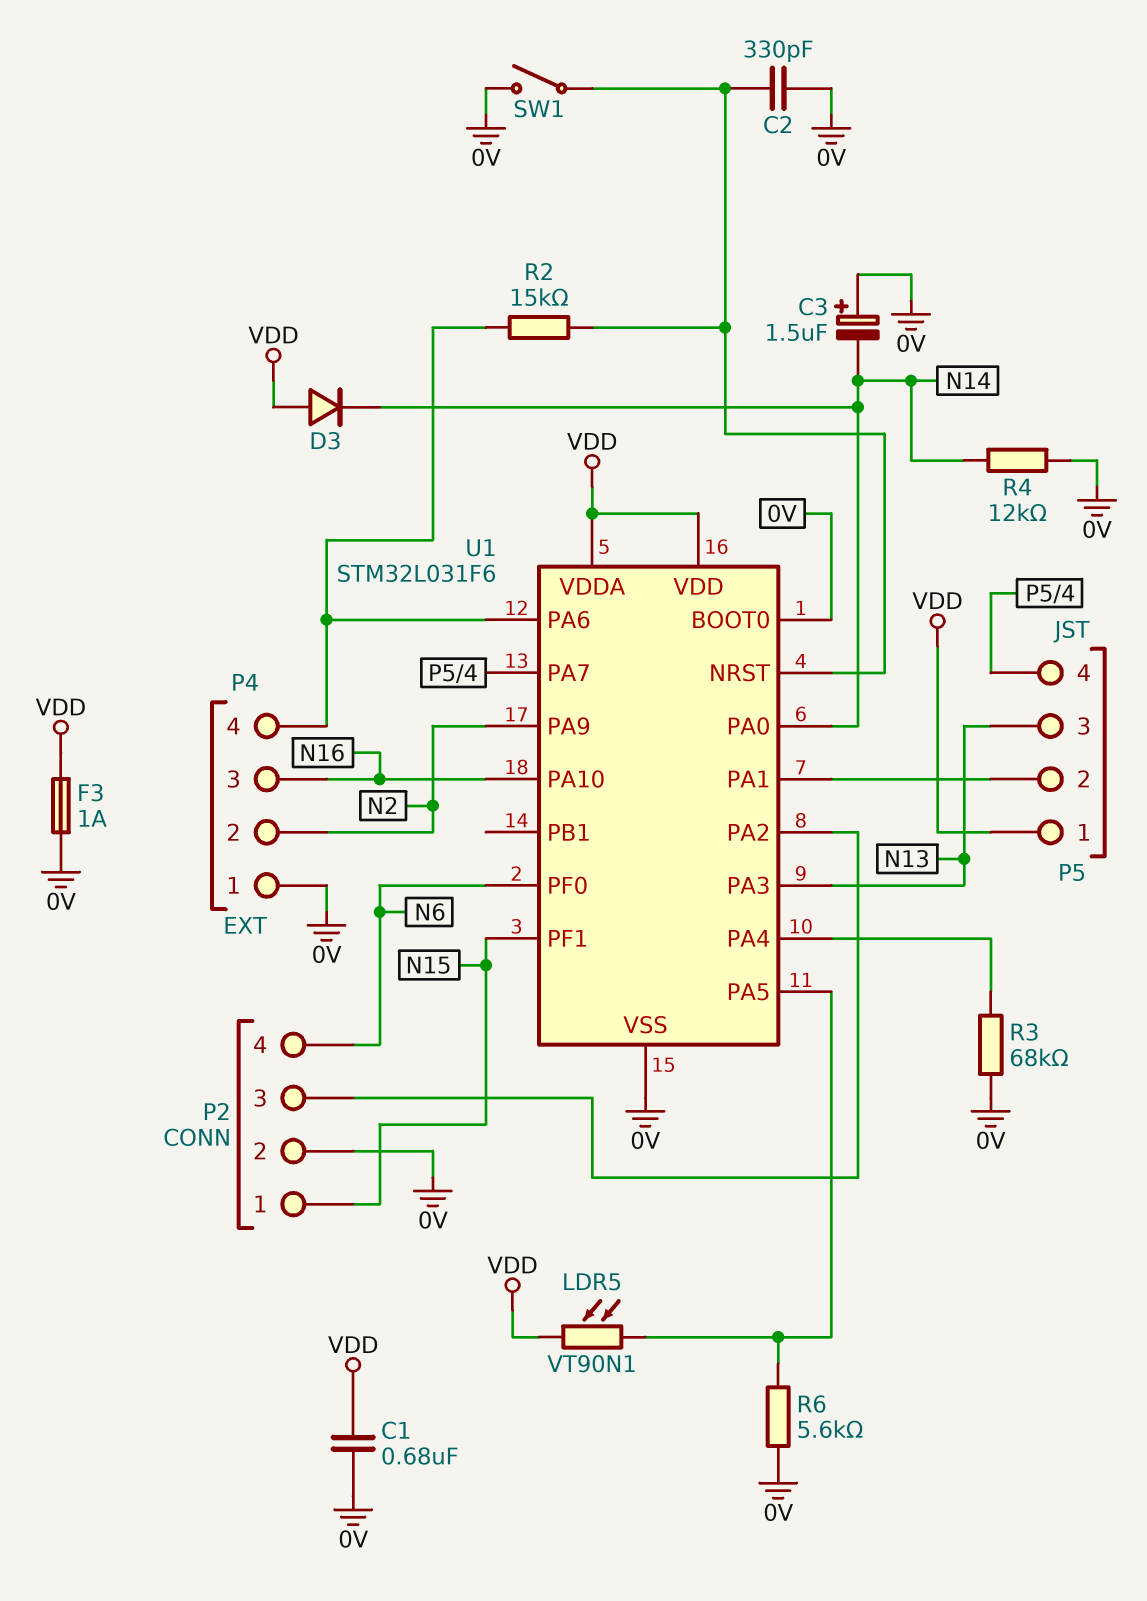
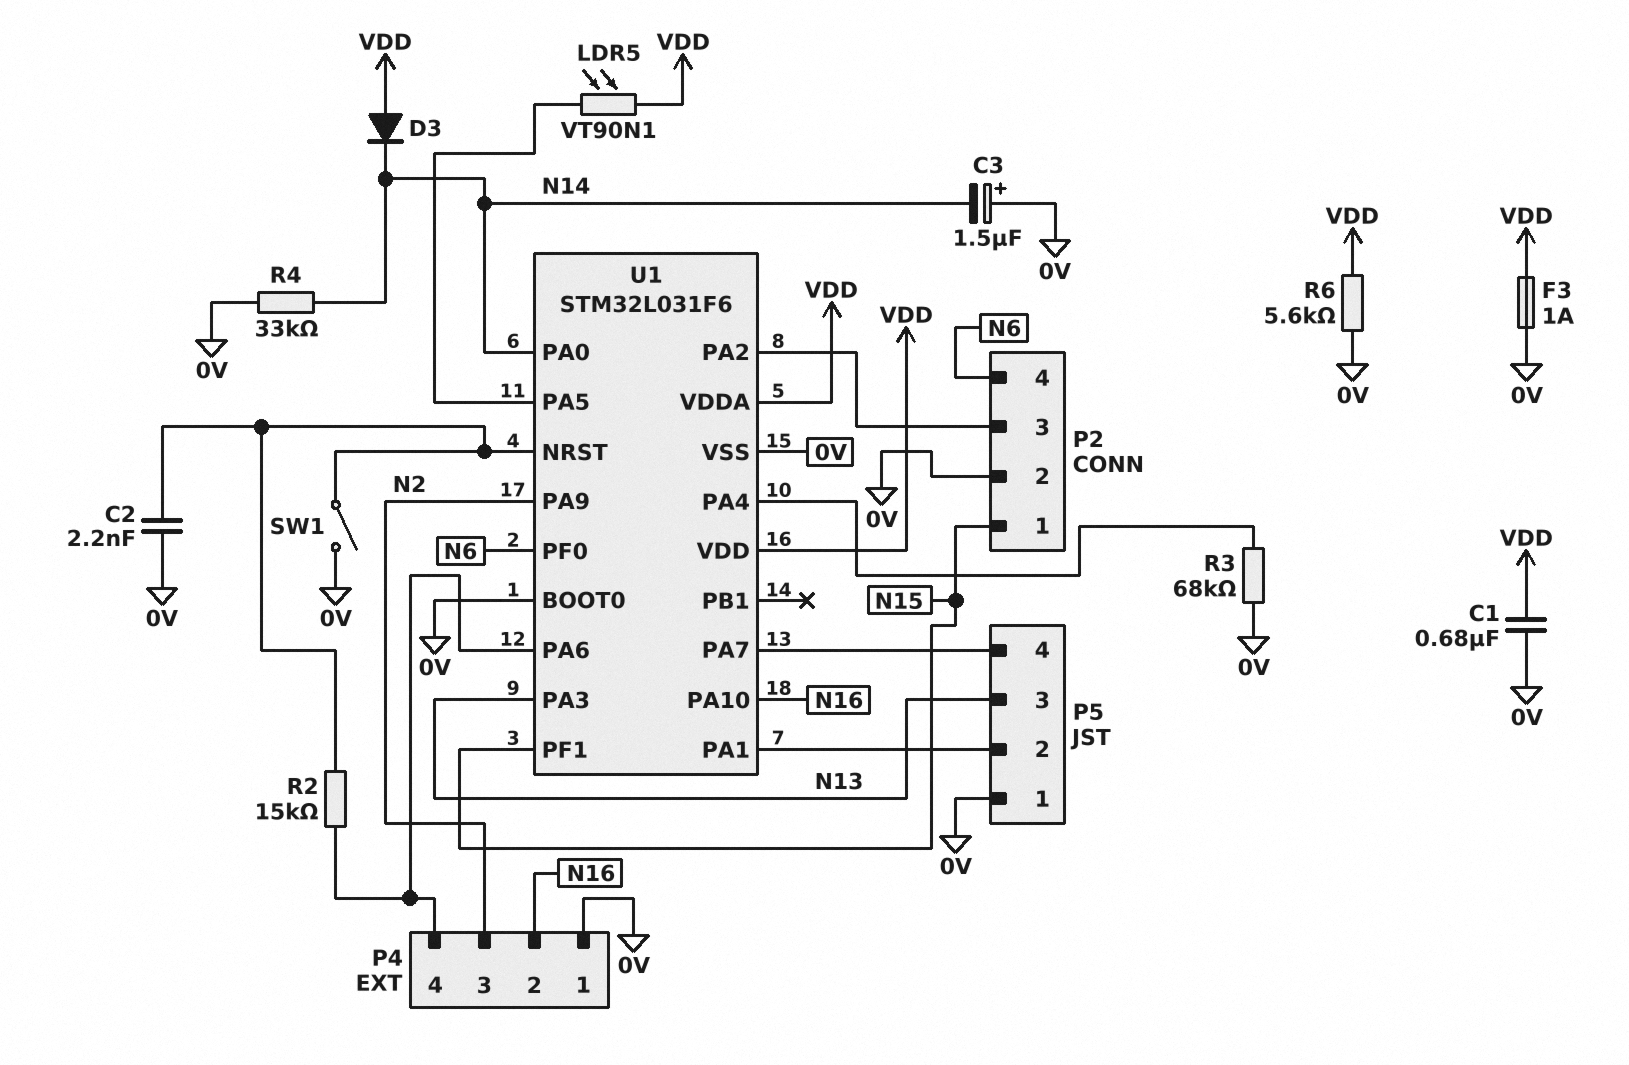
C2: 330pF (0V, U1/NRST) -> 2.2nF (0V, U1/NRST)
P4 pin 2: N2 -> N16
P4 pin 3: N16 -> N2
P5 pin 1: VDD -> 0V
R4: 12k (0V, N14) -> 33k (0V, N14)
R6: 5.6k (0V, U1/PA5) -> 5.6k (0V, VDD)

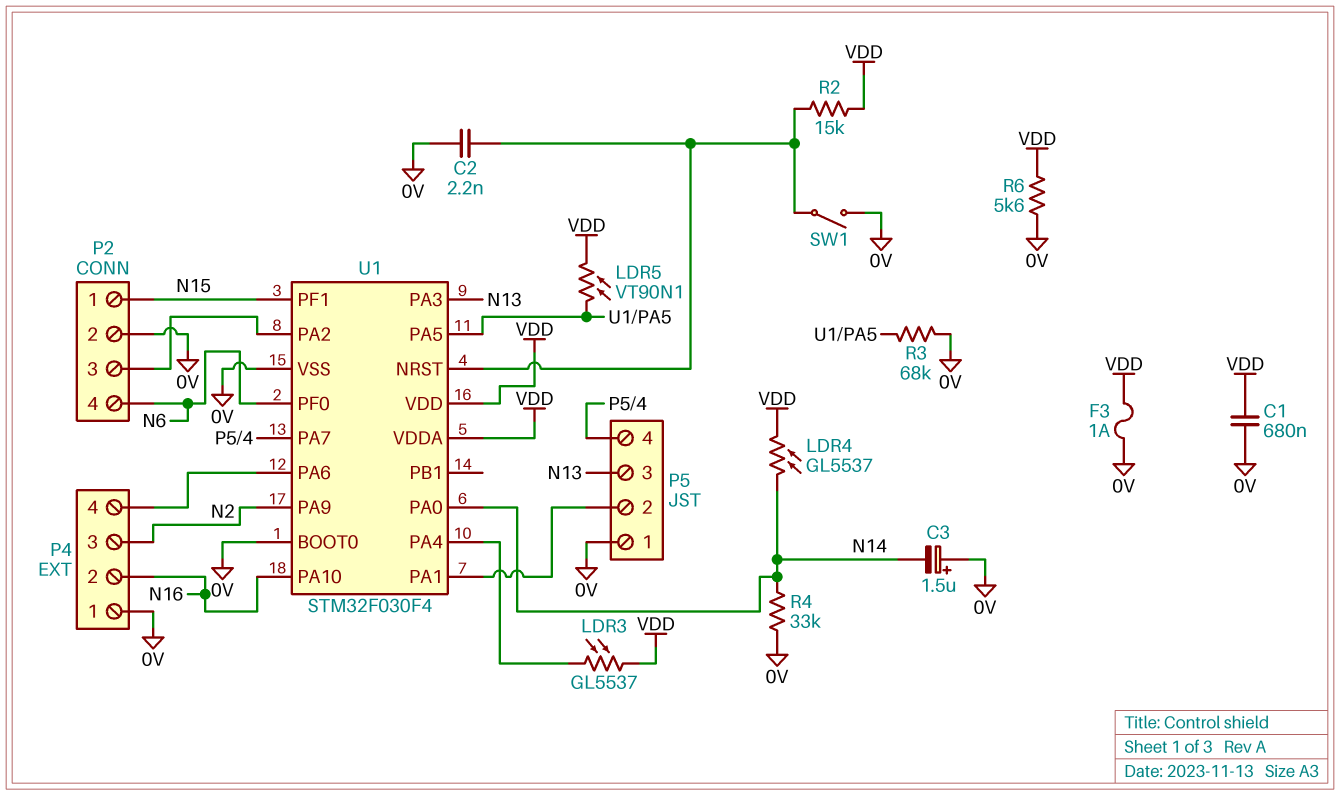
D3: diode (A VDD, K N14) -> none
LDR3: none -> GL5537 (U1/PA4, VDD)
LDR4: none -> GL5537 (N14, VDD)
R2: 15k (P4/4, U1/NRST) -> 15k (U1/NRST, VDD)
R3: 68k (0V, U1/PA4) -> 68k (0V, U1/PA5)
U1: STM32L031F6 -> STM32F030F4

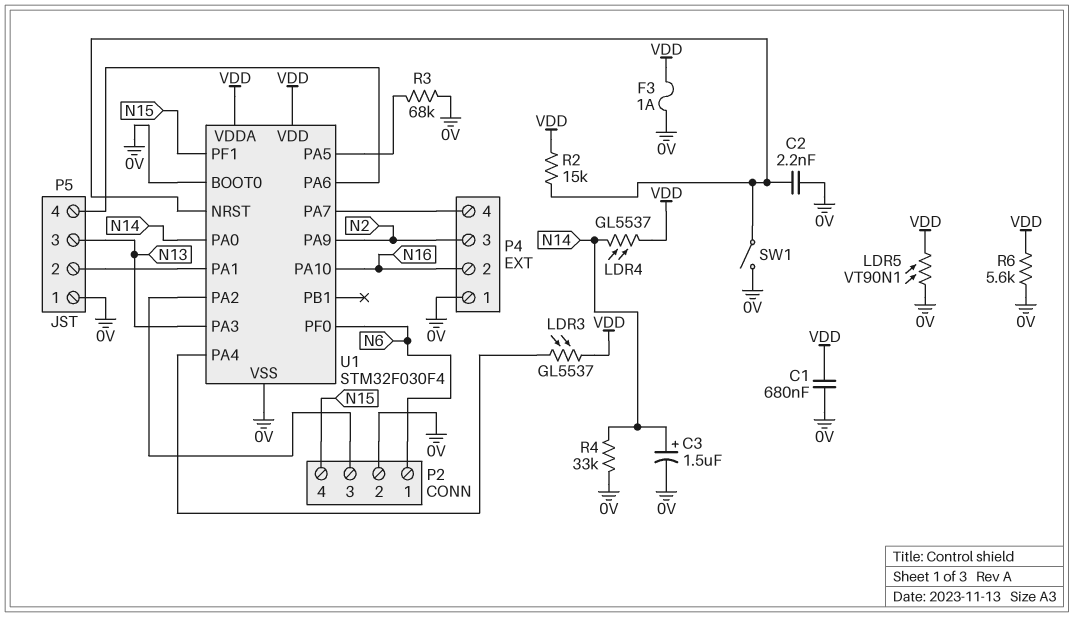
C3: 1.5uF (plus 0V, minus N14) -> 1.5uF (plus N14, minus 0V)
LDR5: VT90N1 (U1/PA5, VDD) -> VT90N1 (0V, VDD)
P2 pin 1: N15 -> N6
P2 pin 4: N6 -> N15
U1 pin PA6: P4/4 -> P5/4
U1 pin PA7: P5/4 -> P4/4

